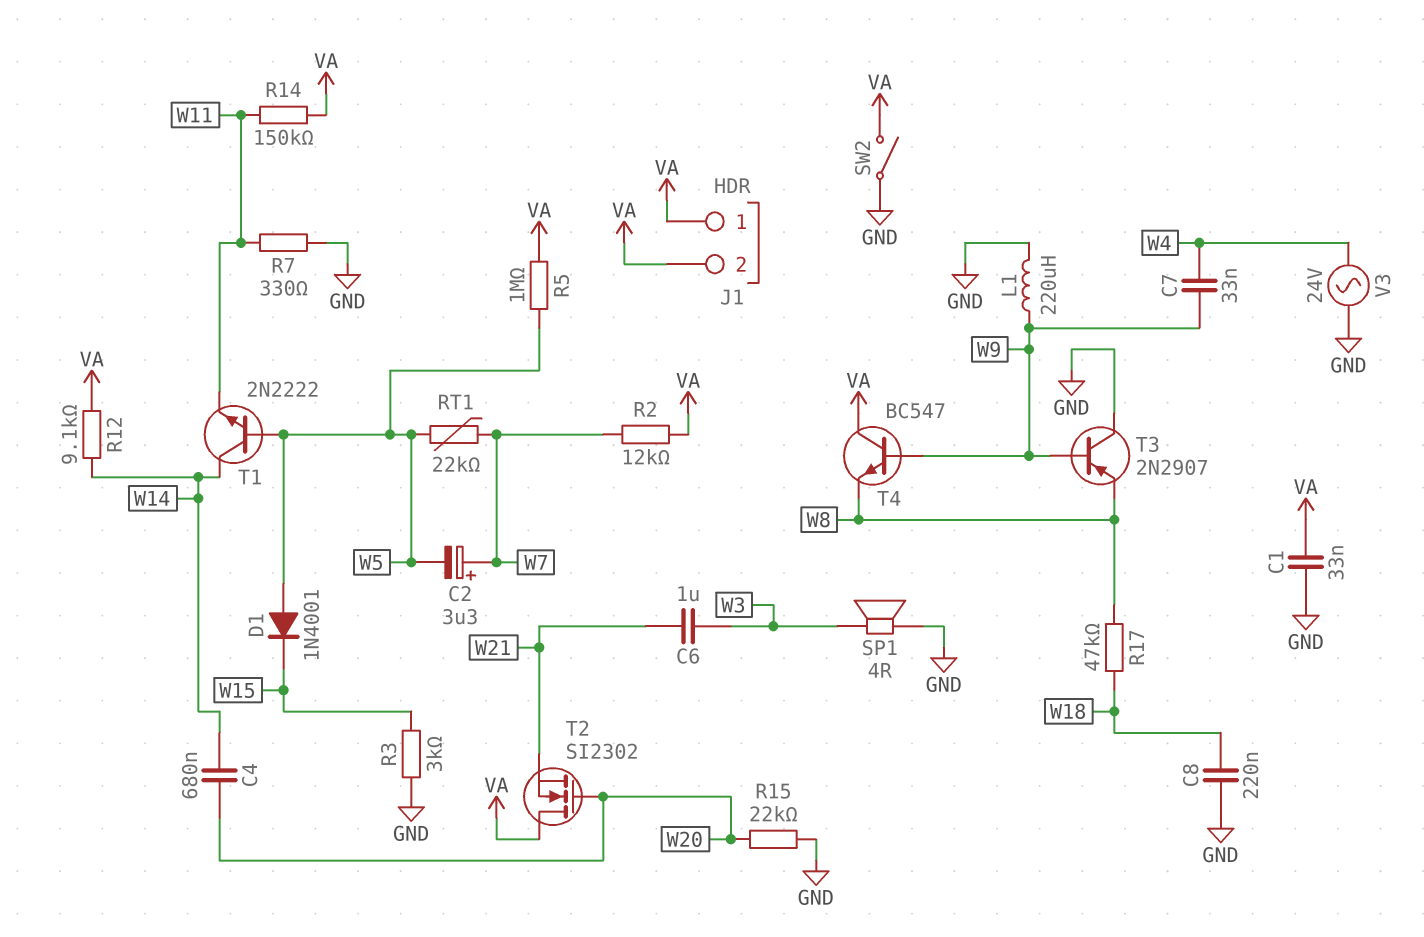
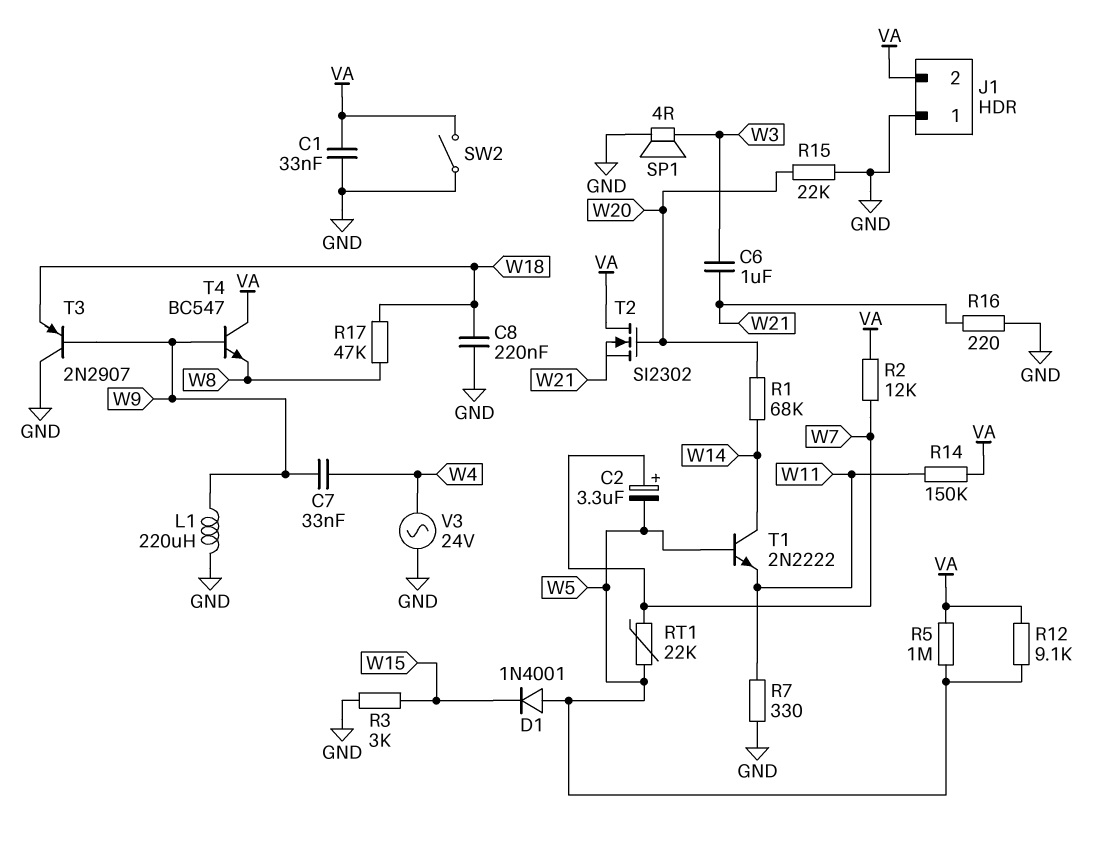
C4: 680nF (W14, W20) -> none
J1 pin 1: VA -> GND
R1: none -> 68k (W14, W20)
R12: 9.1k (VA, W14) -> 9.1k (VA, W5)
R16: none -> 220 (GND, W21)
T3: PNP 2N2907 (B W9, C GND, E W8) -> PNP 2N2907 (B W9, C GND, E W18)

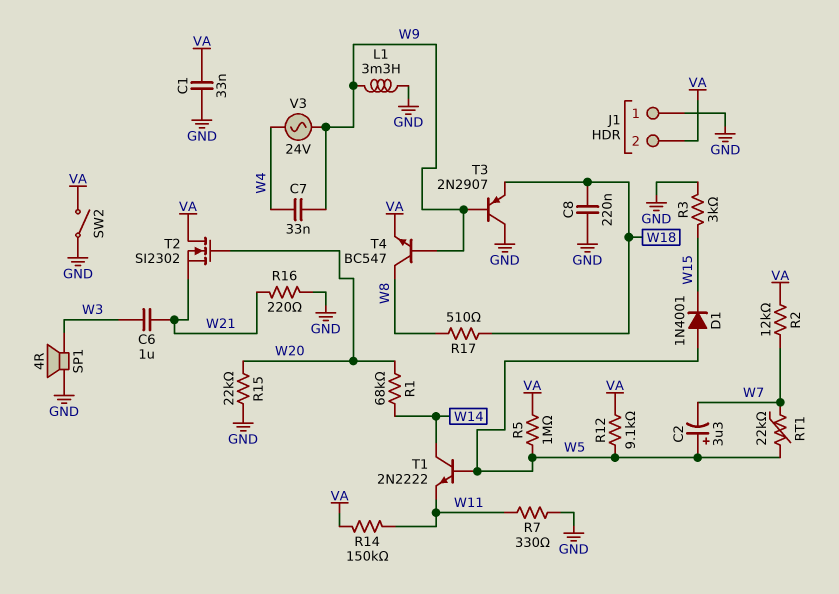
C2: 3.3uF (plus W7, minus W5) -> 3.3uF (plus W5, minus W7)
L1: 220uH (GND, W9) -> 3.3mH (GND, W9)
R17: 47k (W8, W18) -> 510 (W8, W18)
T4: NPN BC547 (B W9, C VA, E W8) -> NPN BC547 (B W9, C W8, E VA)
V3: AC 24V (GND, W4) -> AC 24V (W4, W9)

